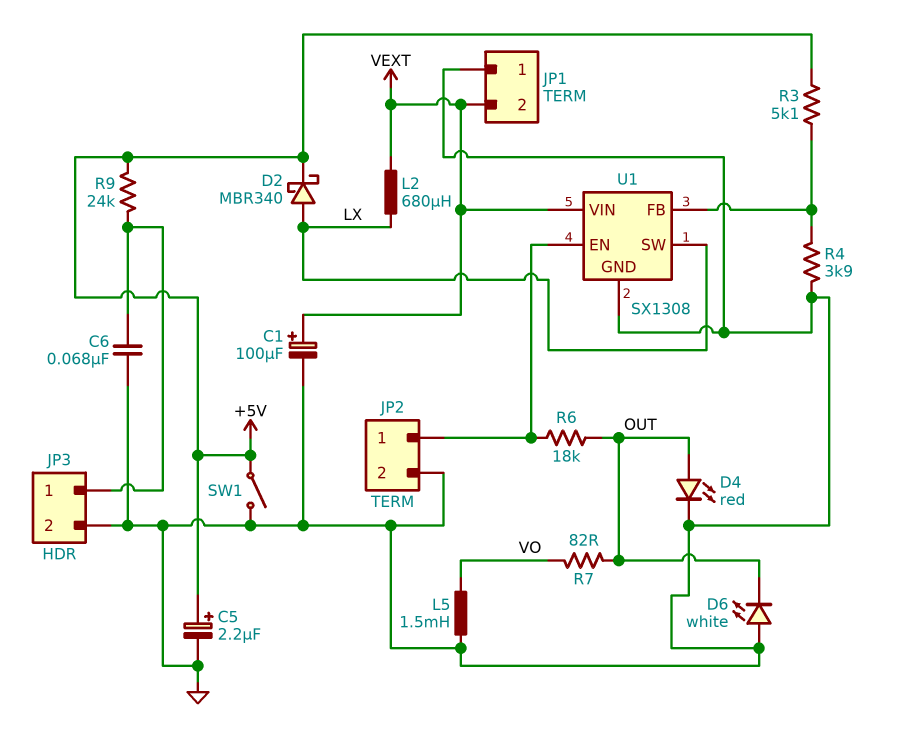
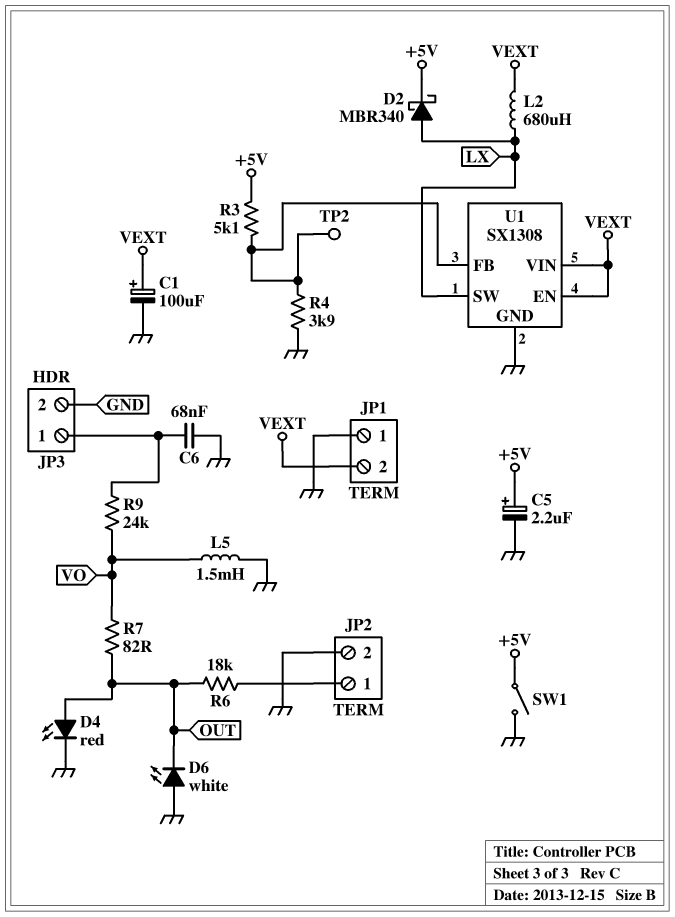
R9: 24k (+5V, JP3/1) -> 24k (JP3/1, VO)
TP2: none -> test point (U1/FB)
U1 pin EN: JP2/1 -> VEXT

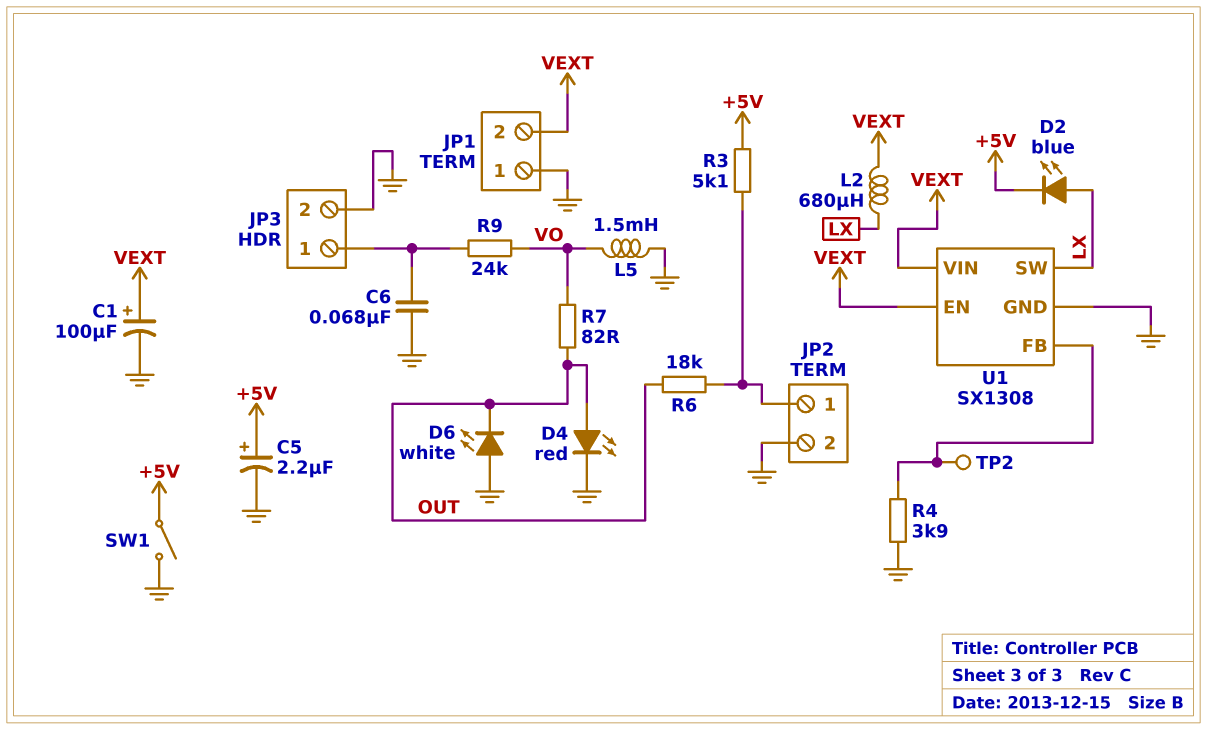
D2: schottky MBR340 (A LX, K +5V) -> LED blue (A LX, K +5V)
R3: 5.1k (+5V, U1/FB) -> 5.1k (+5V, JP2/1)

